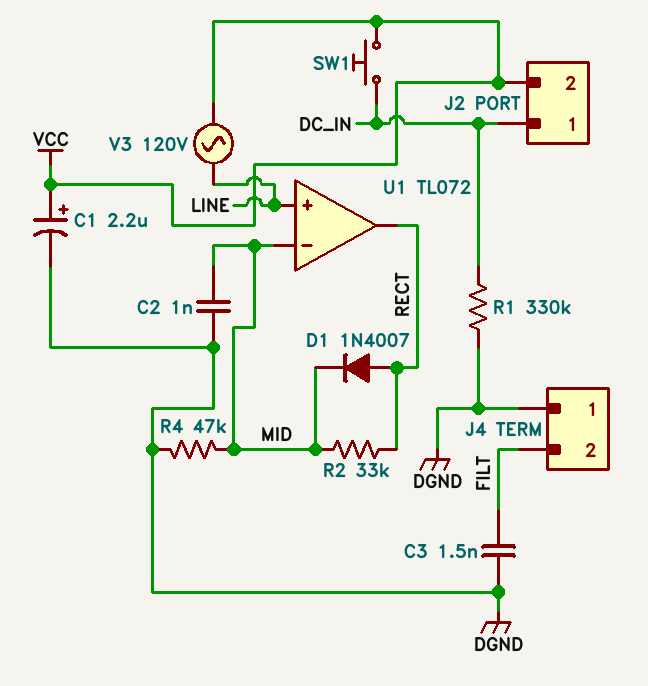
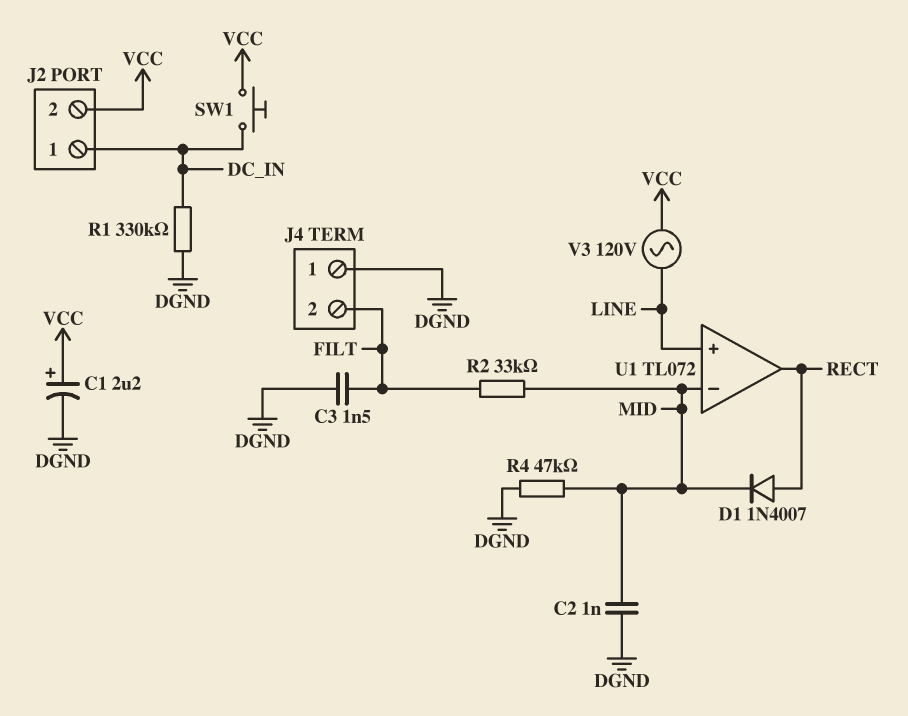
R2: 33k (MID, RECT) -> 33k (FILT, MID)

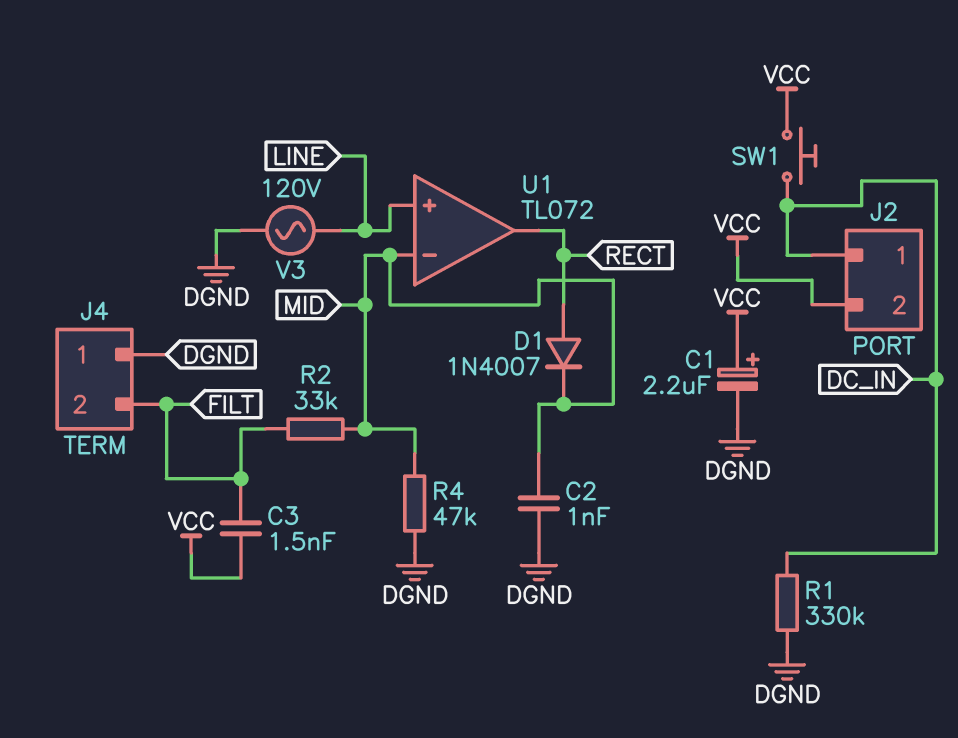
C3: 1.5nF (DGND, FILT) -> 1.5nF (FILT, VCC)
V3: AC 120V (LINE, VCC) -> AC 120V (DGND, LINE)

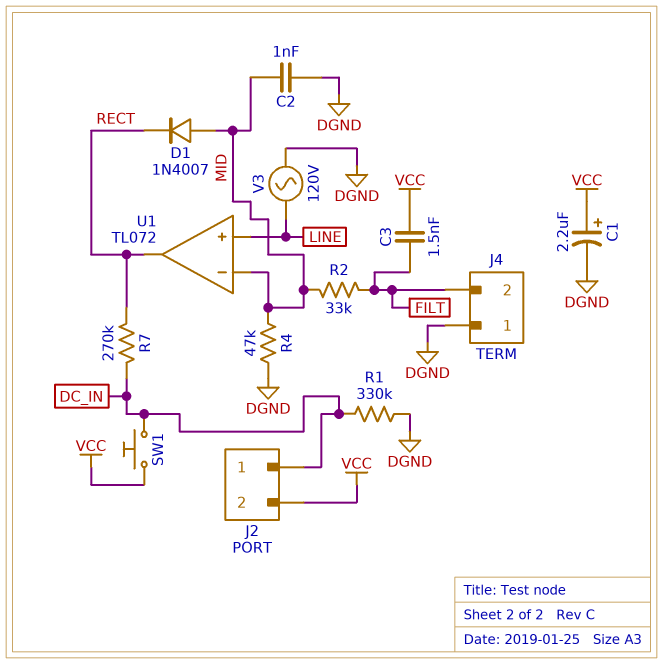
D1: diode 1N4007 (A RECT, K MID) -> diode 1N4007 (A MID, K RECT)
R7: none -> 270k (DC_IN, RECT)

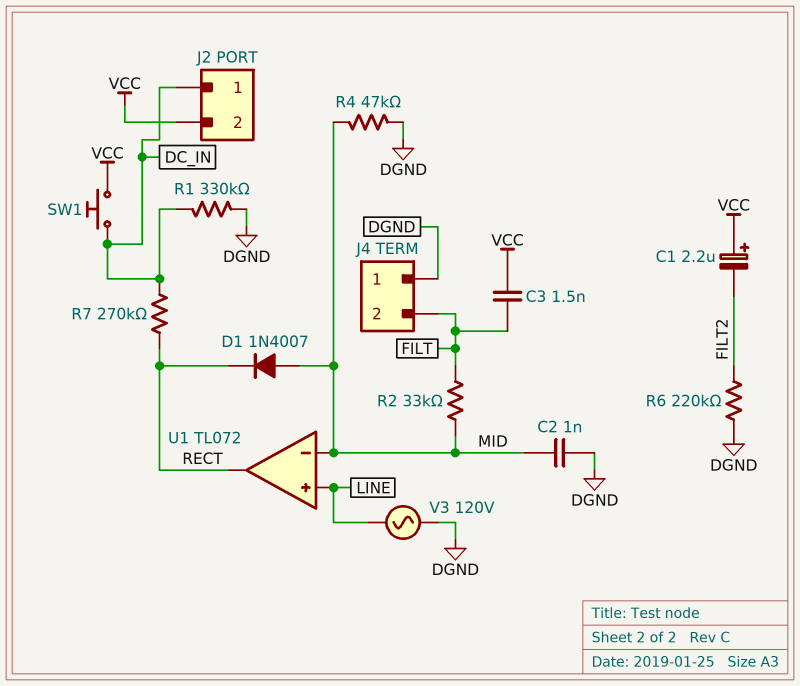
C1: 2.2uF (plus VCC, minus DGND) -> 2.2uF (plus VCC, minus FILT2)
R6: none -> 220k (DGND, FILT2)

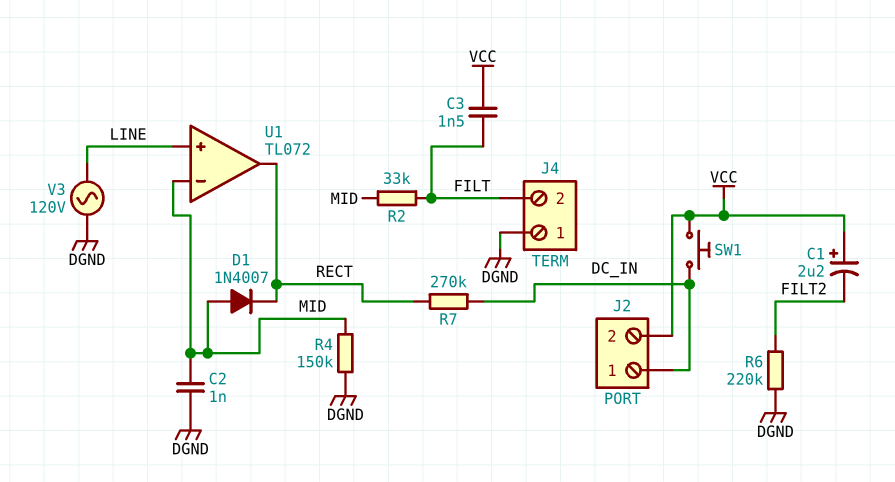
R1: 330k (DC_IN, DGND) -> none
R4: 47k (DGND, MID) -> 150k (DGND, MID)

